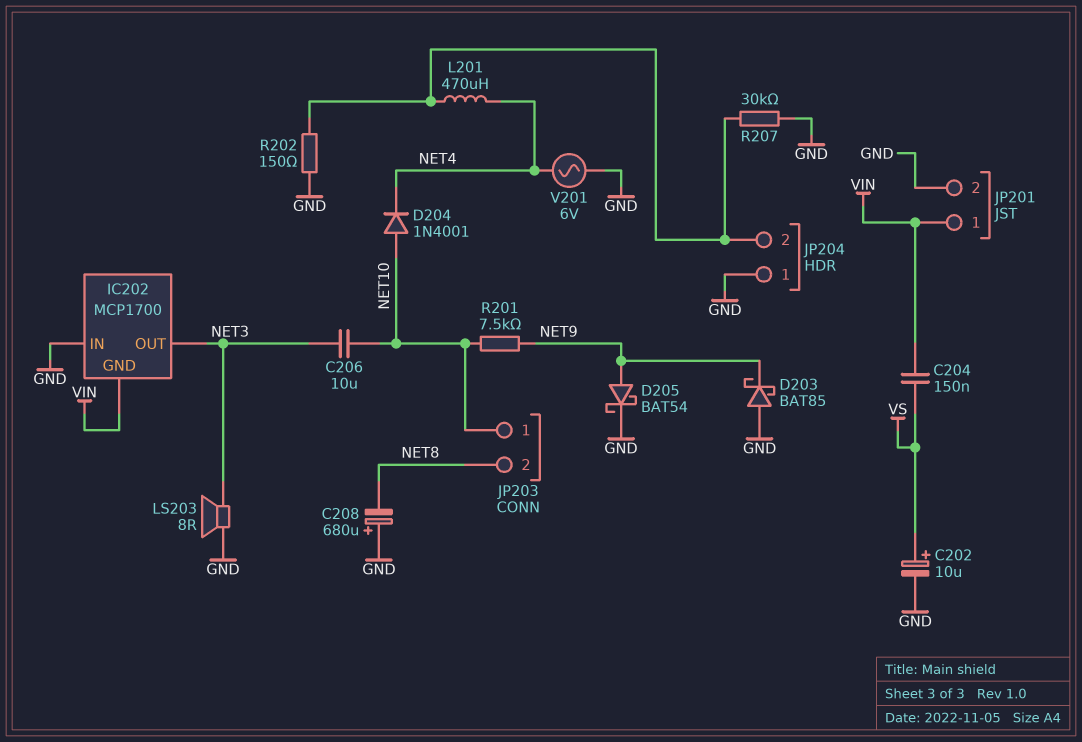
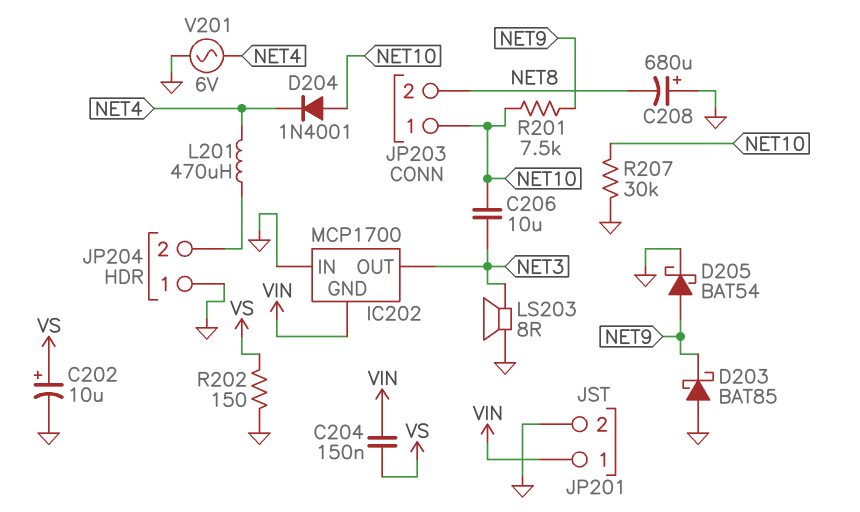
R202: 150 (GND, JP204/2) -> 150 (GND, VS)
R207: 30k (GND, JP204/2) -> 30k (GND, NET10)

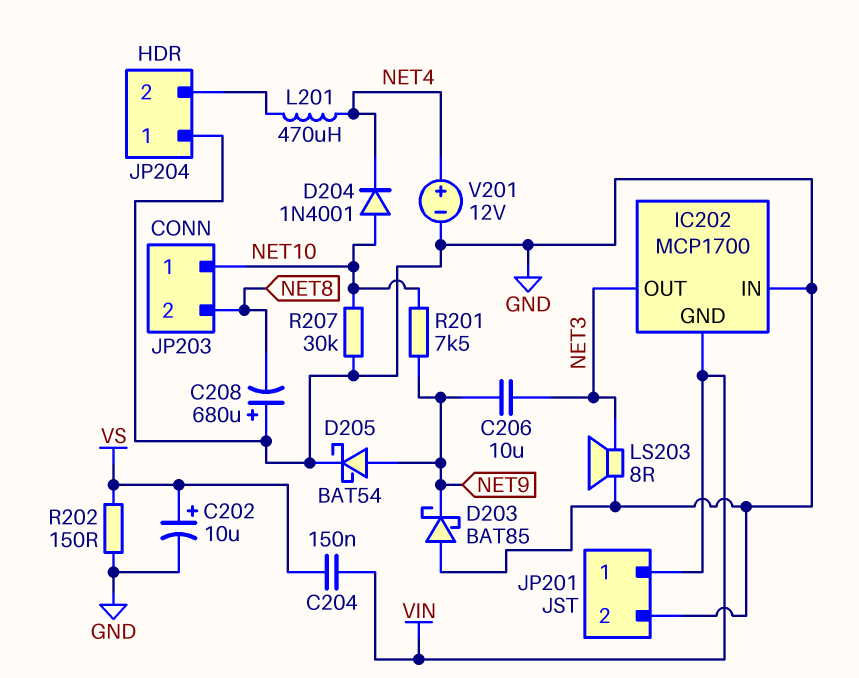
C206: 10uF (NET3, NET10) -> 10uF (NET3, NET9)
V201: AC 6V (GND, NET4) -> 12V (plus NET4, minus GND)

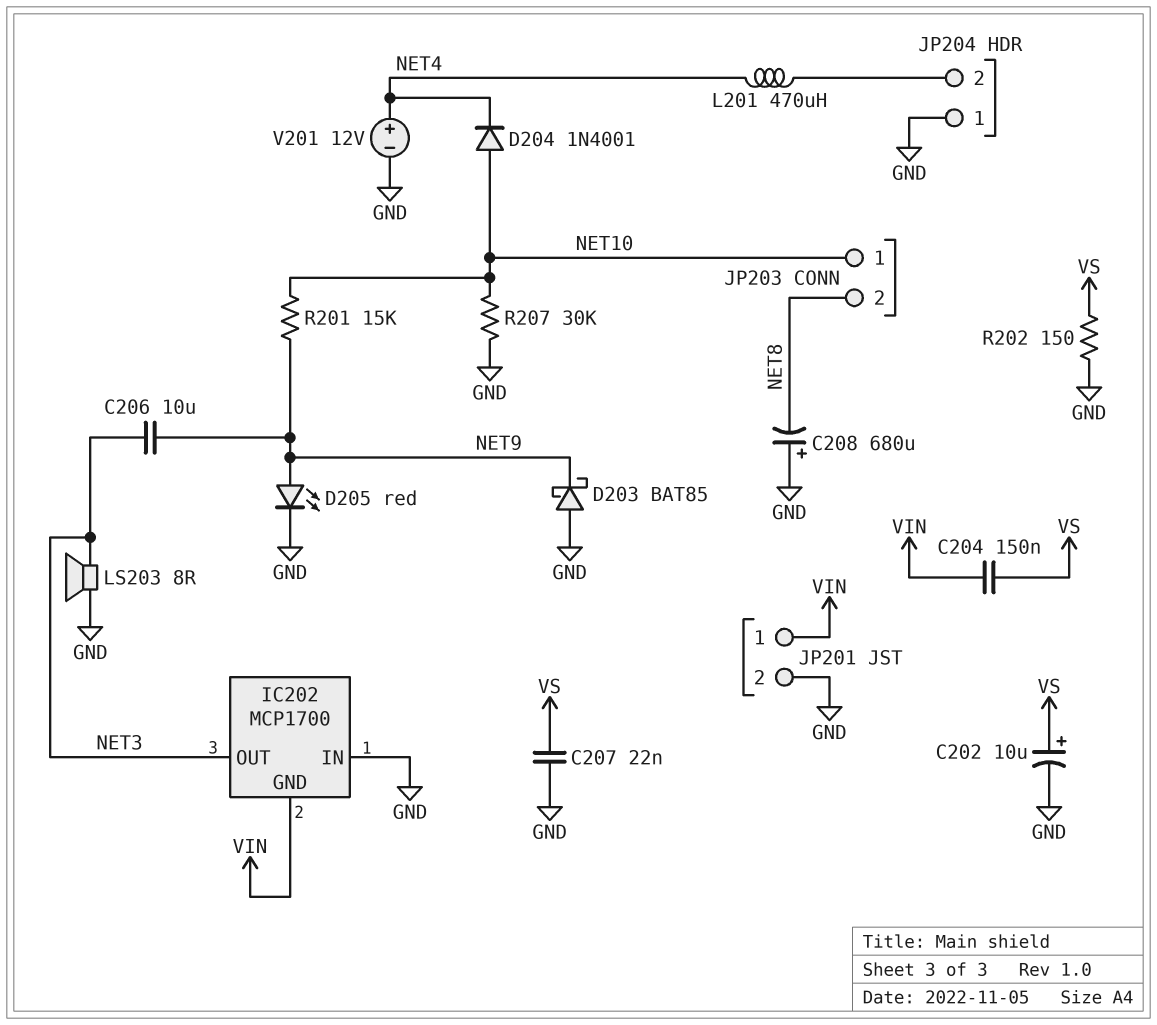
C207: none -> 22nF (GND, VS)
D205: schottky BAT54 (A NET9, K GND) -> LED red (A NET9, K GND)
R201: 7.5k (NET9, NET10) -> 15k (NET9, NET10)

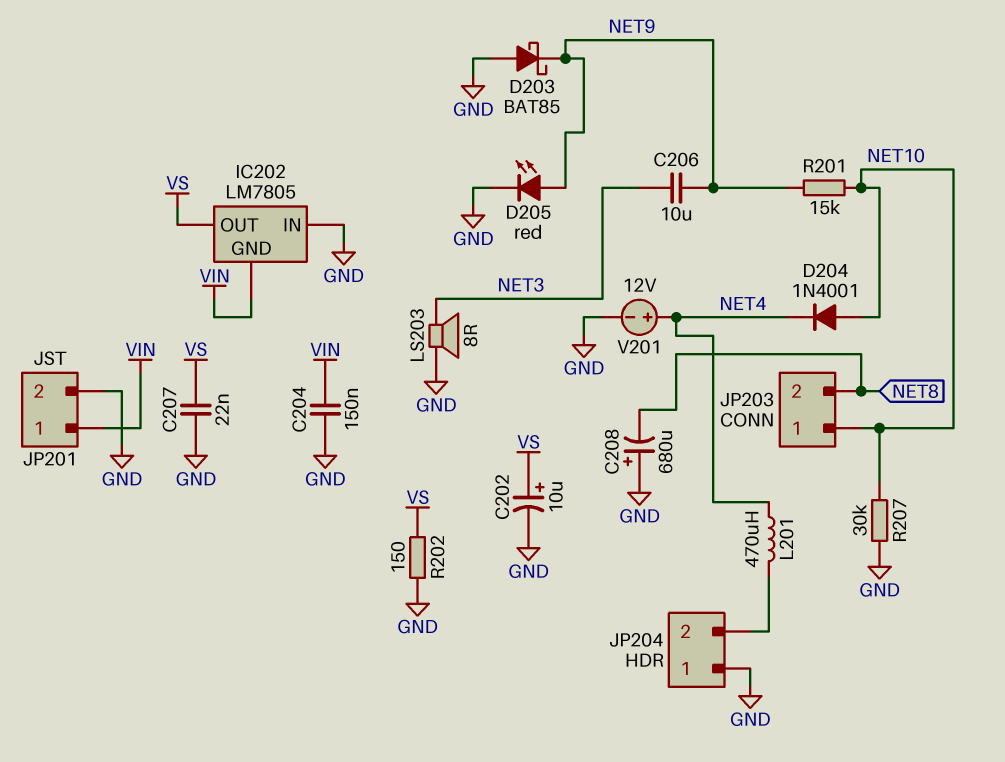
C204: 150nF (VIN, VS) -> 150nF (GND, VIN)
IC202: MCP1700 -> LM7805
IC202 pin OUT: NET3 -> VS

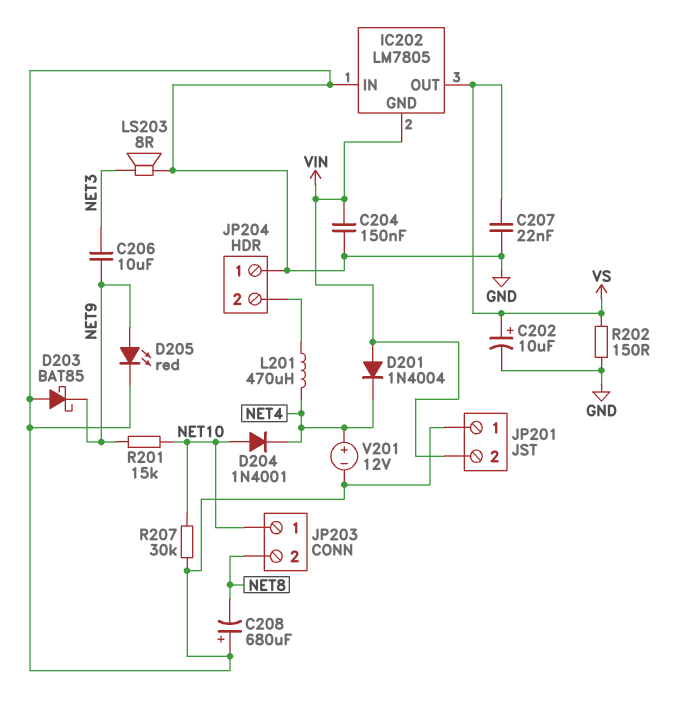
D201: none -> diode 1N4004 (A VIN, K NET4)
JP201 pin 1: VIN -> GND
JP201 pin 2: GND -> VIN

